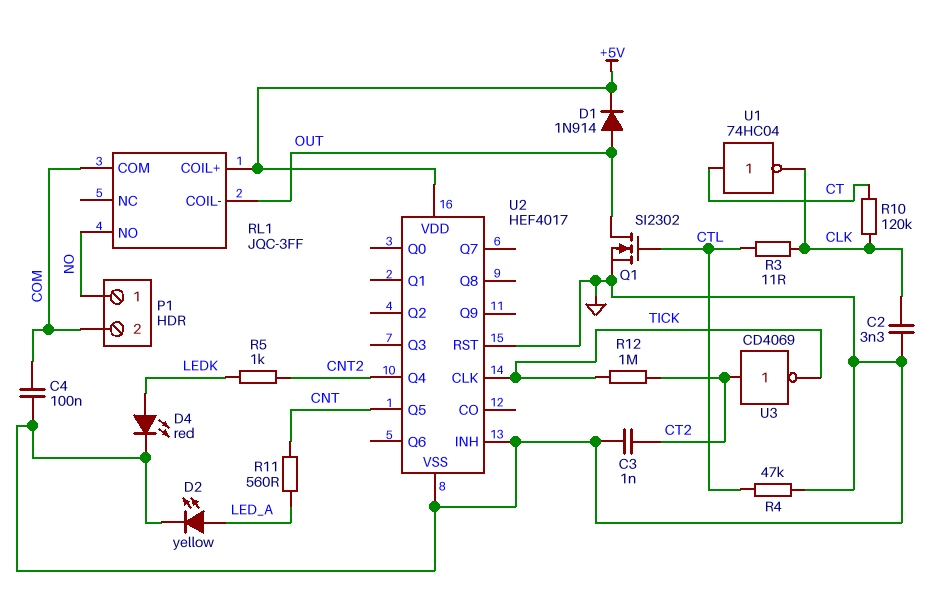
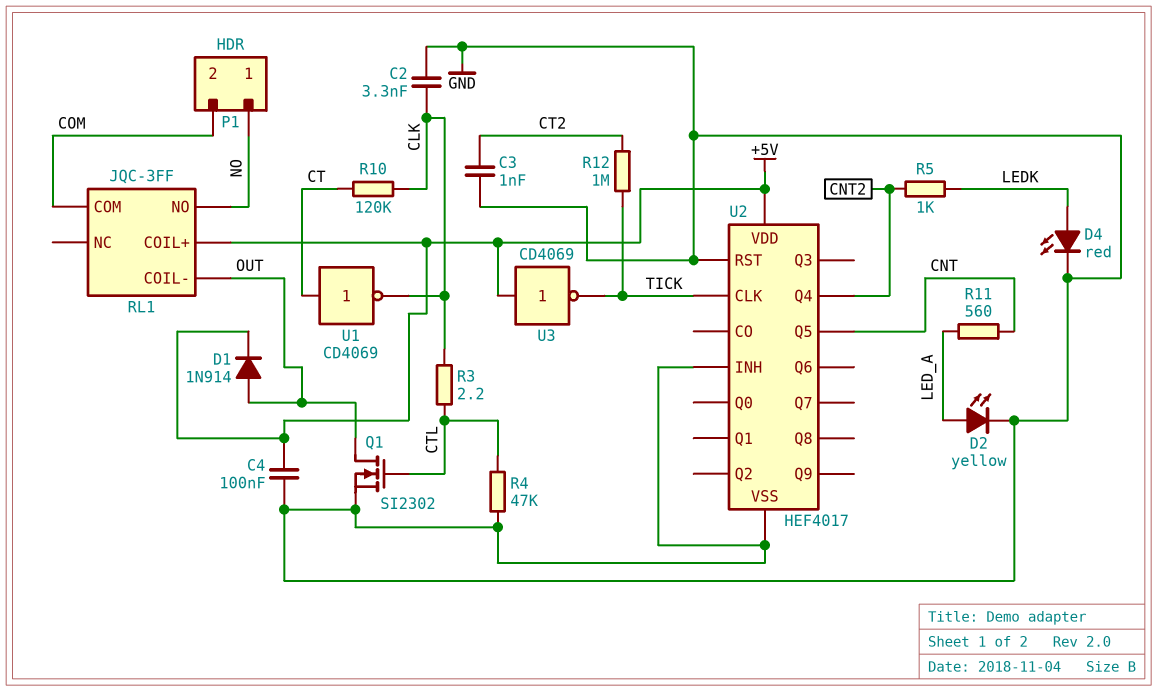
C4: 100nF (COM, GND) -> 100nF (+5V, GND)
R3: 11 (CLK, CTL) -> 2.2 (CLK, CTL)
U1: NOT 74HC04 (in CT, out CLK) -> NOT CD4069 (in CT, out CLK)
U3: NOT CD4069 (in CT2, out TICK) -> NOT CD4069 (in +5V, out TICK)

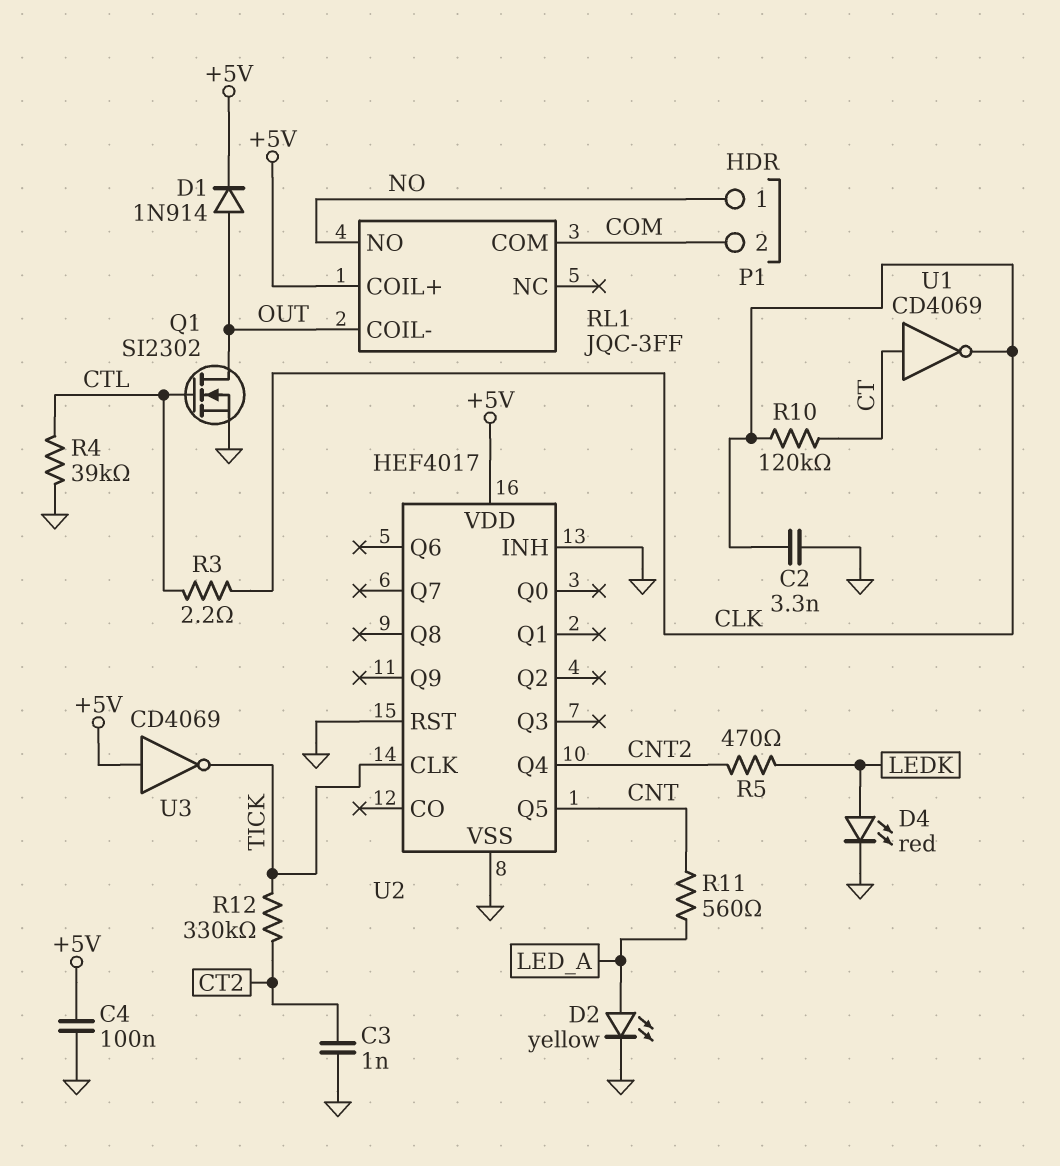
R4: 47k (CTL, GND) -> 39k (CTL, GND)
R5: 1k (CNT2, LEDK) -> 470 (CNT2, LEDK)
R12: 1M (CT2, TICK) -> 330k (CT2, TICK)

